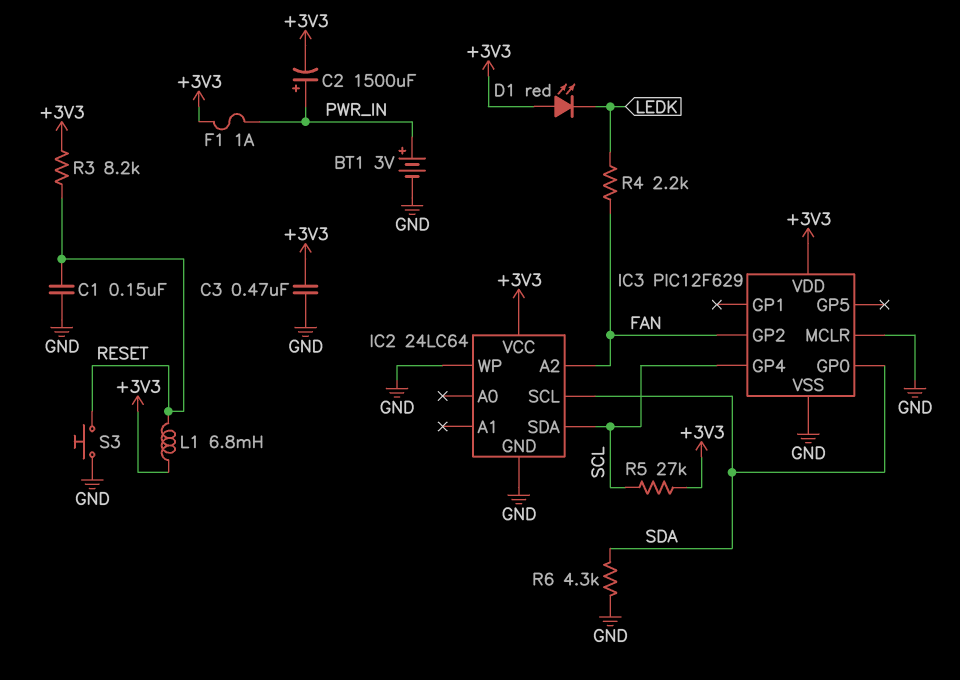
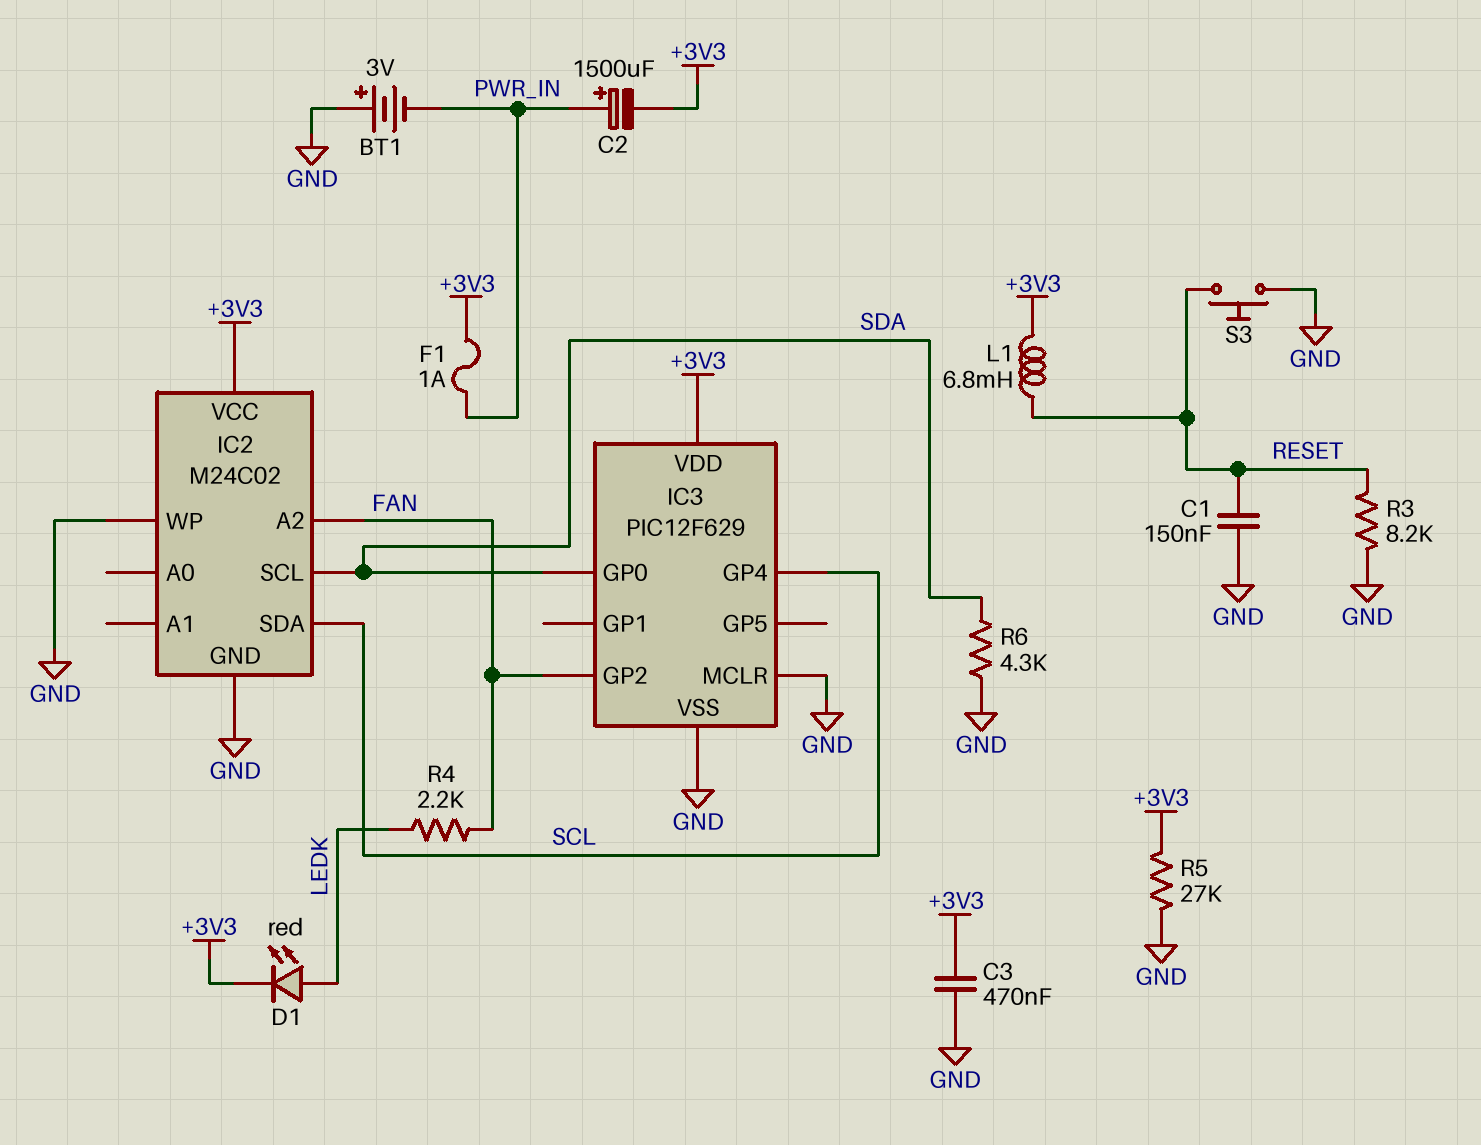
BT1: 3V (plus PWR_IN, minus GND) -> 3V (plus GND, minus PWR_IN)
D1: LED red (A +3V3, K LEDK) -> LED red (A LEDK, K +3V3)
IC2: 24LC64 -> M24C02
R3: 8.2k (+3V3, RESET) -> 8.2k (GND, RESET)
R5: 27k (+3V3, SCL) -> 27k (+3V3, GND)

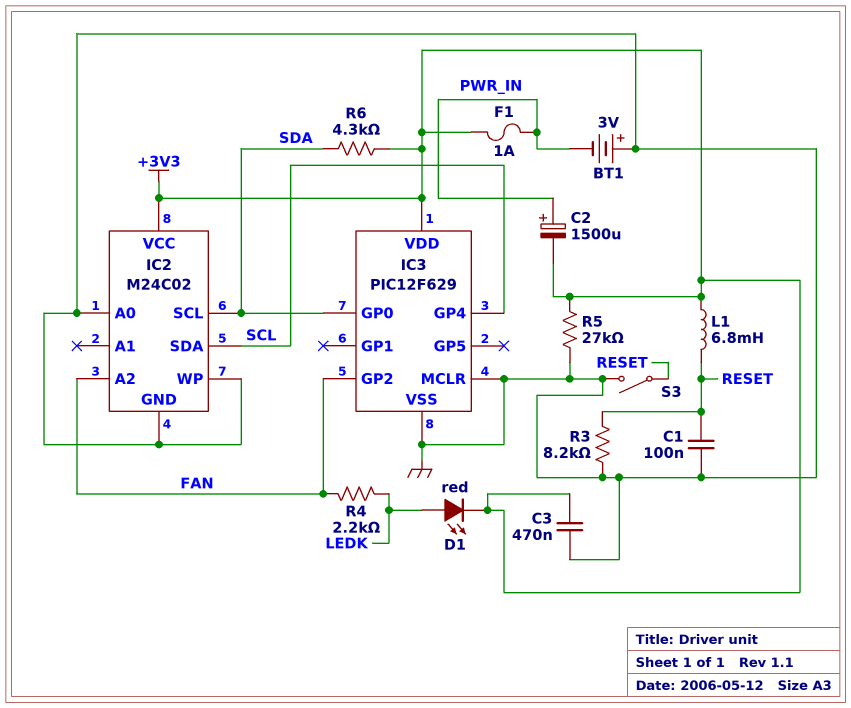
C1: 150nF (GND, RESET) -> 100nF (GND, RESET)
IC2 pin A0: none -> GND
R6: 4.3k (GND, SDA) -> 4.3k (+3V3, SDA)
S3: button (GND, RESET) -> switch (GND, RESET)

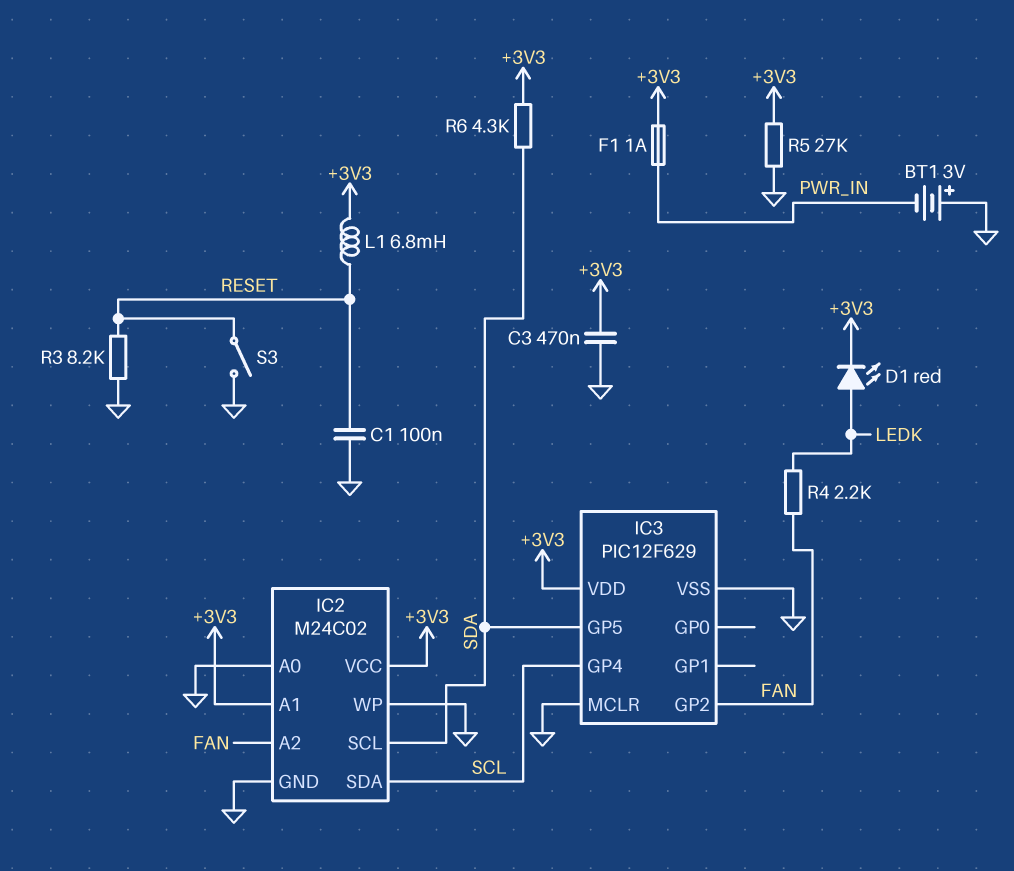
C2: 1500uF (plus PWR_IN, minus +3V3) -> none
IC2 pin A1: none -> +3V3
IC3 pin GP0: SDA -> none
IC3 pin GP5: none -> SDA

